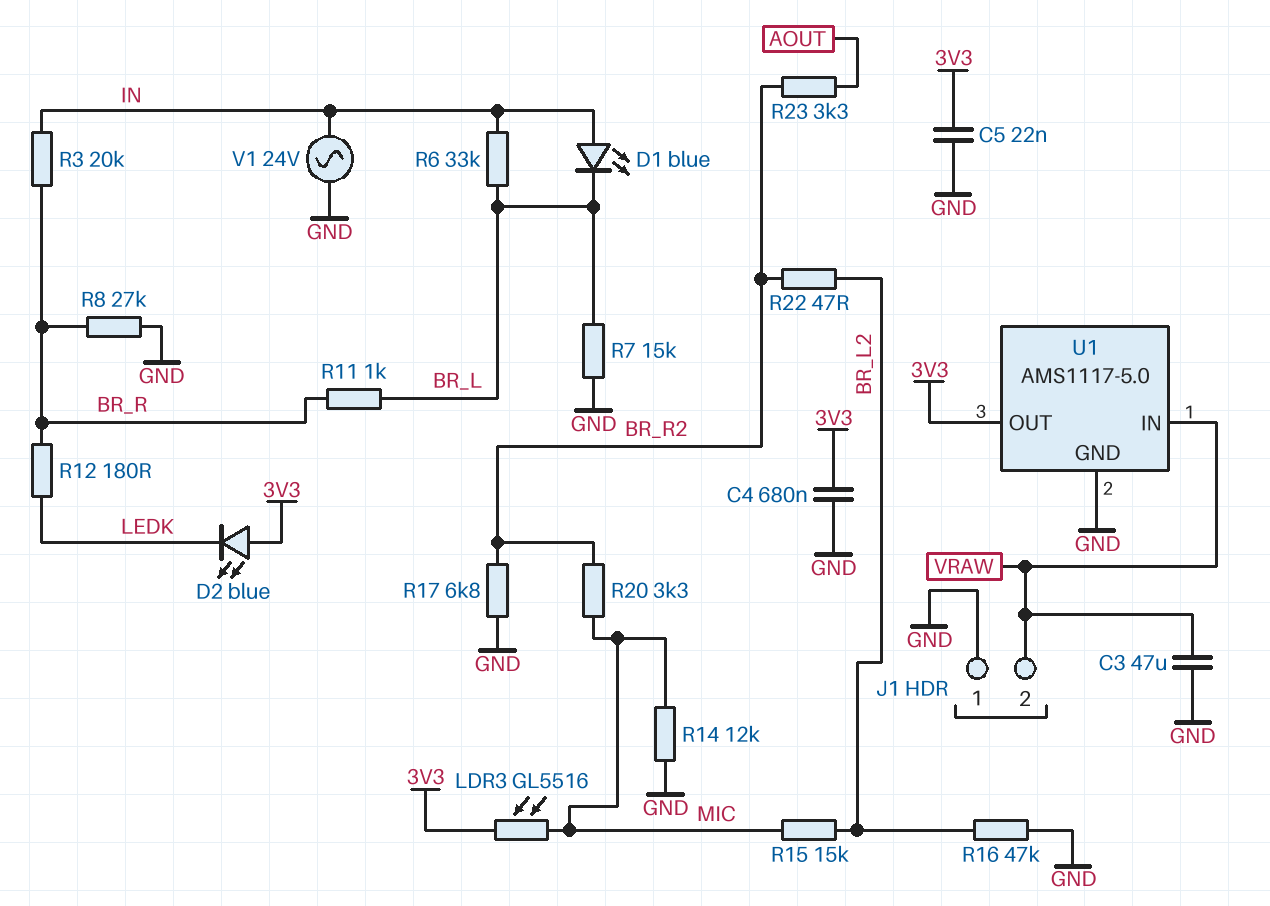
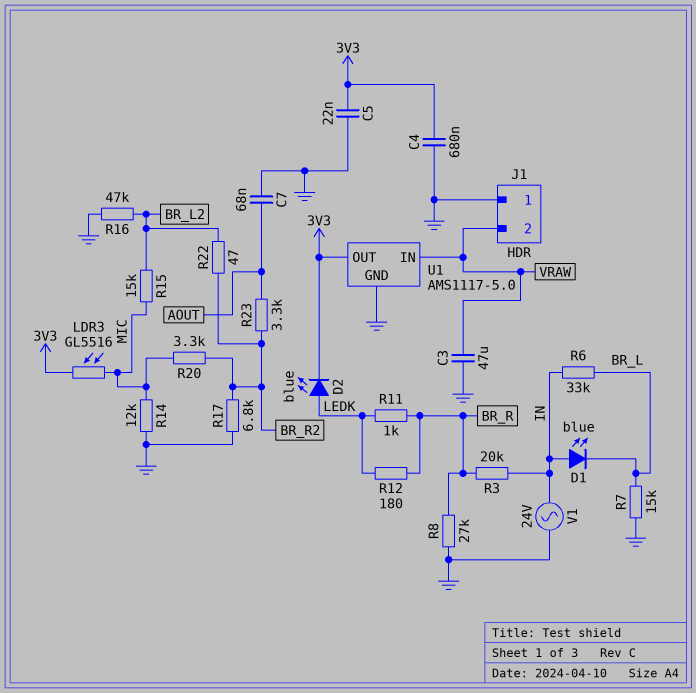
C7: none -> 68nF (AOUT, GND)
D2: LED blue (A 3V3, K LEDK) -> LED blue (A LEDK, K 3V3)
R11: 1k (BR_L, BR_R) -> 1k (BR_R, LEDK)

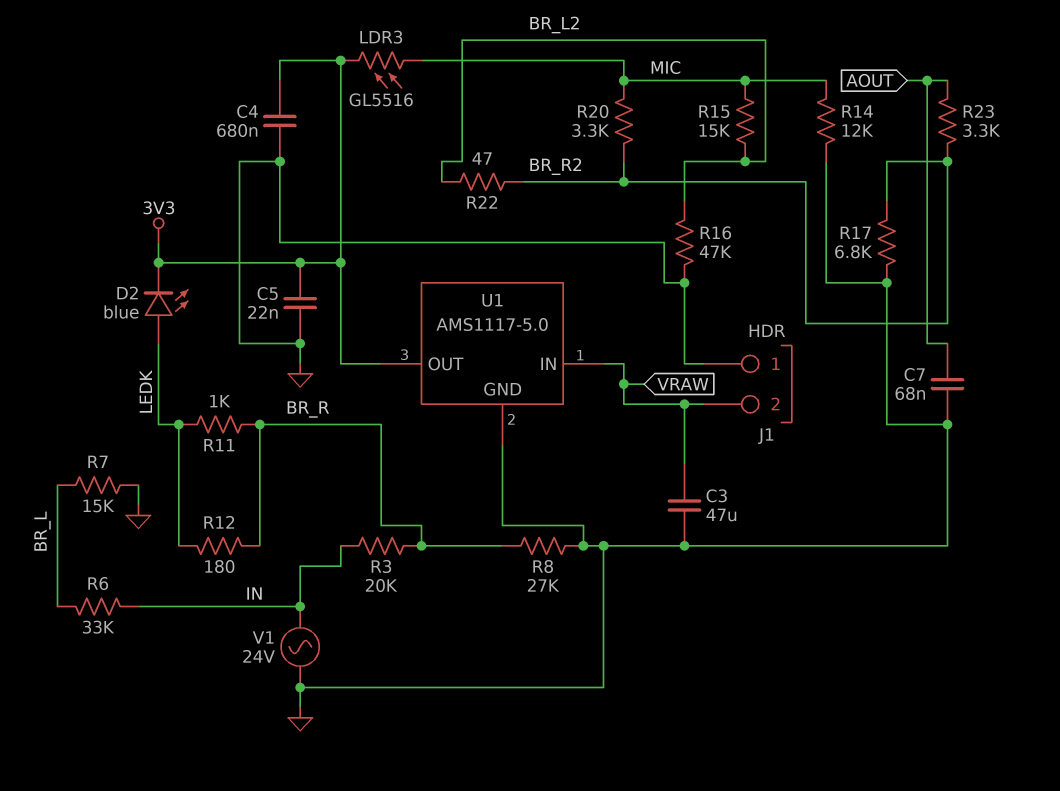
D1: LED blue (A IN, K BR_L) -> none

